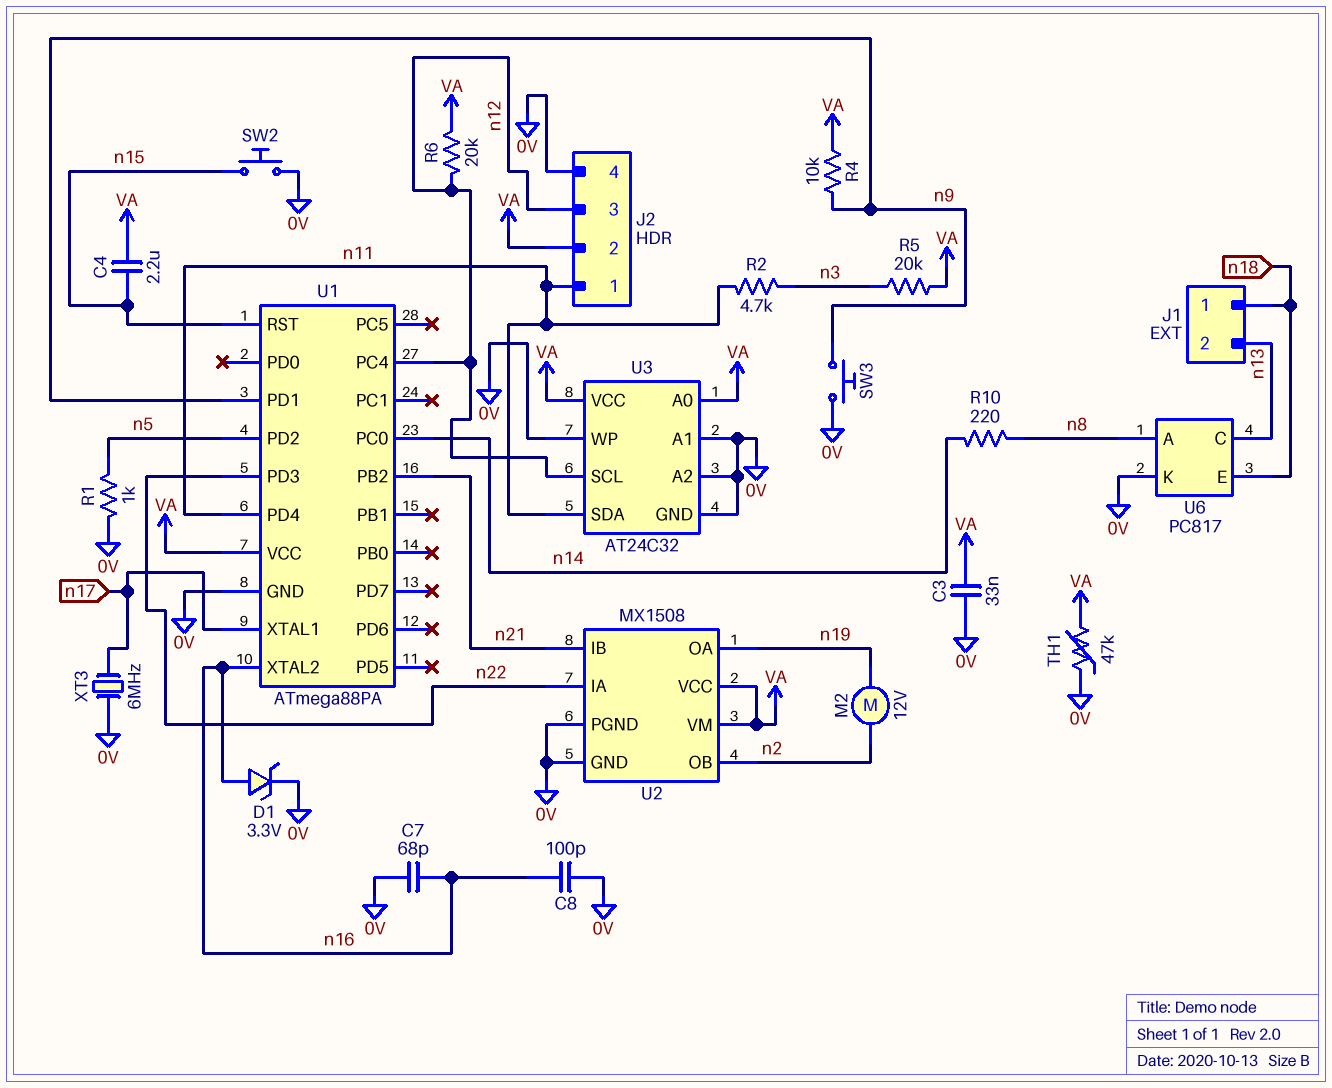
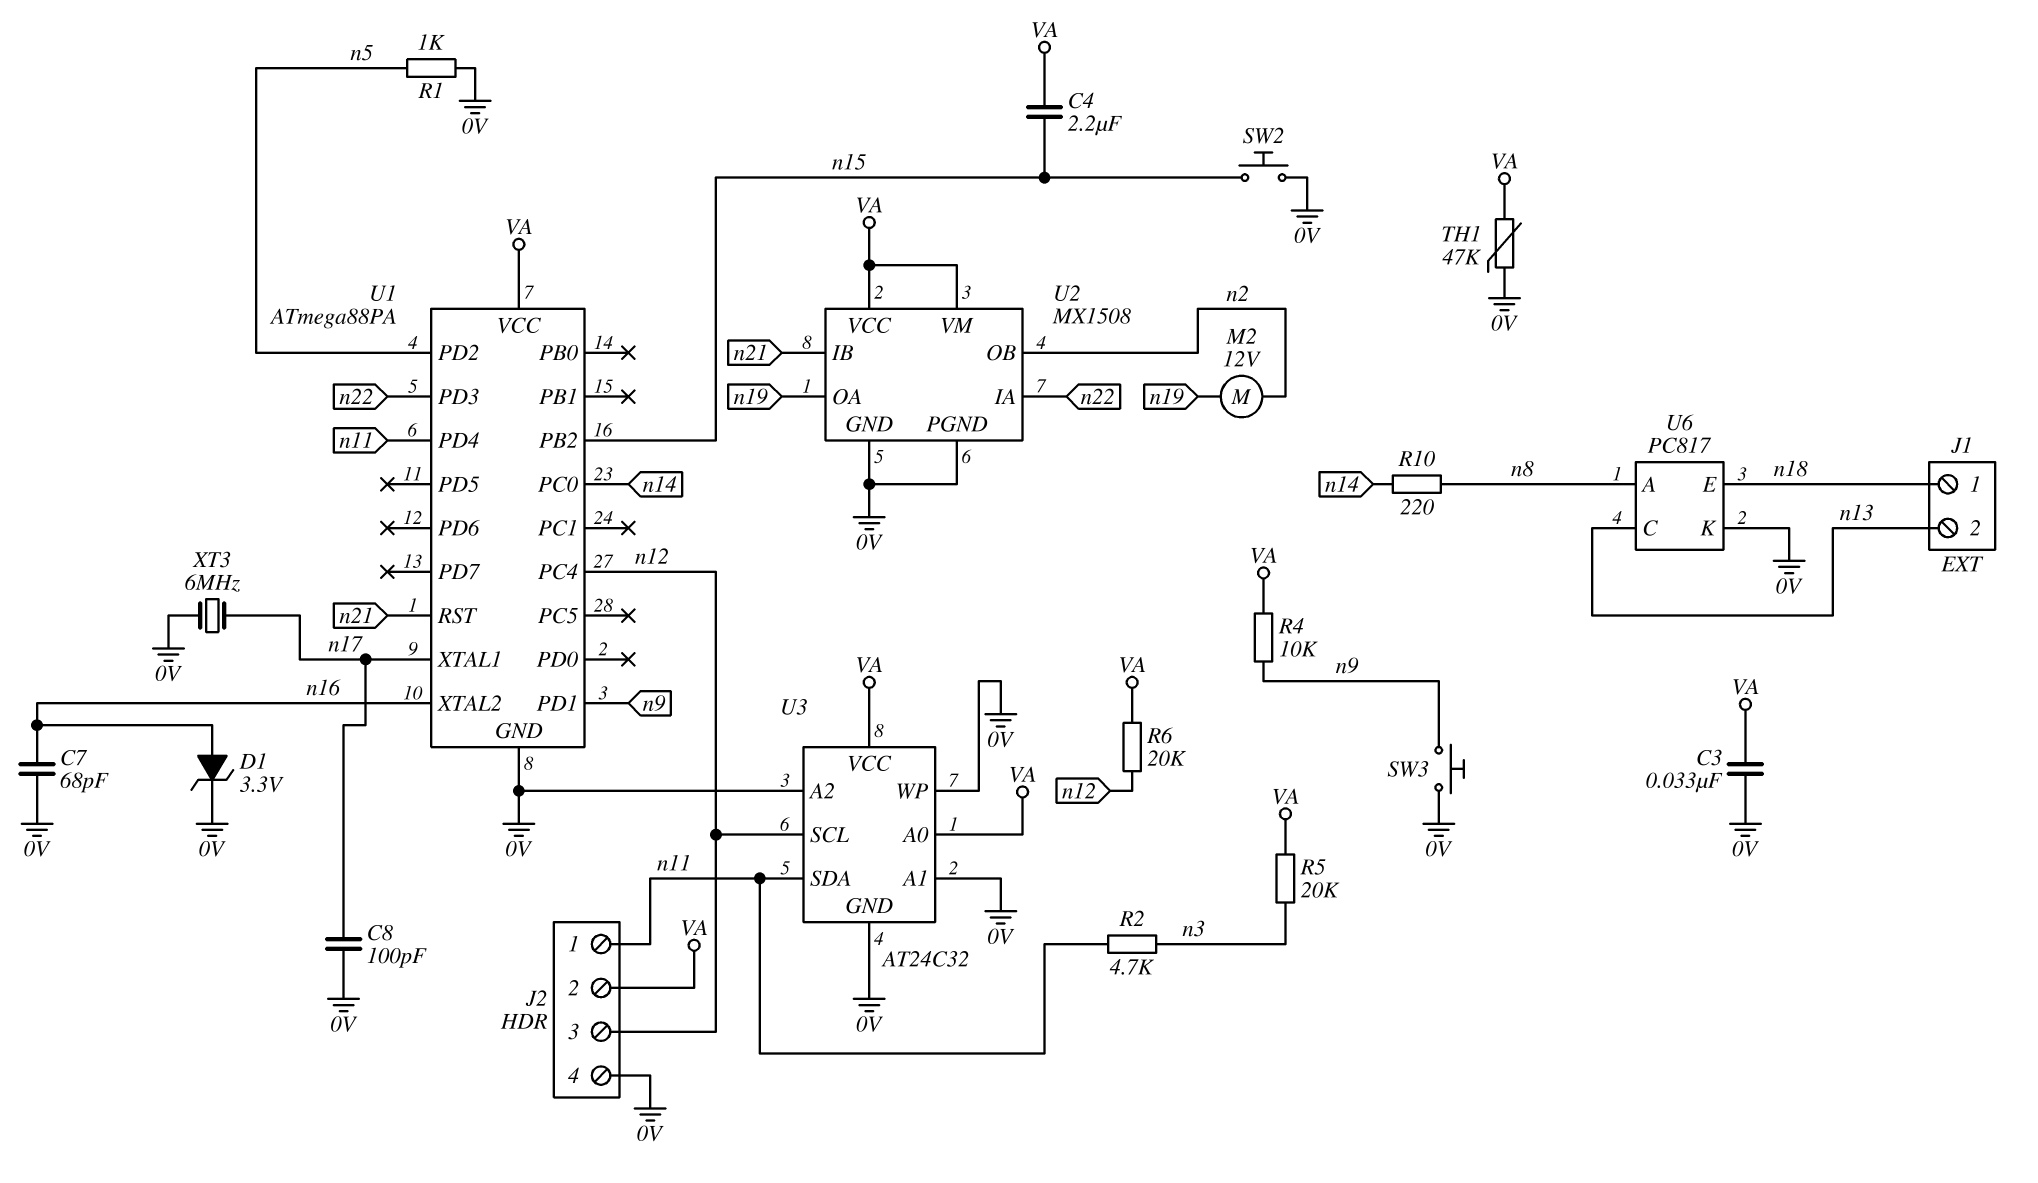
C8: 100pF (0V, n16) -> 100pF (0V, n17)
U1 pin PB2: n21 -> n15
U1 pin RST: n15 -> n21

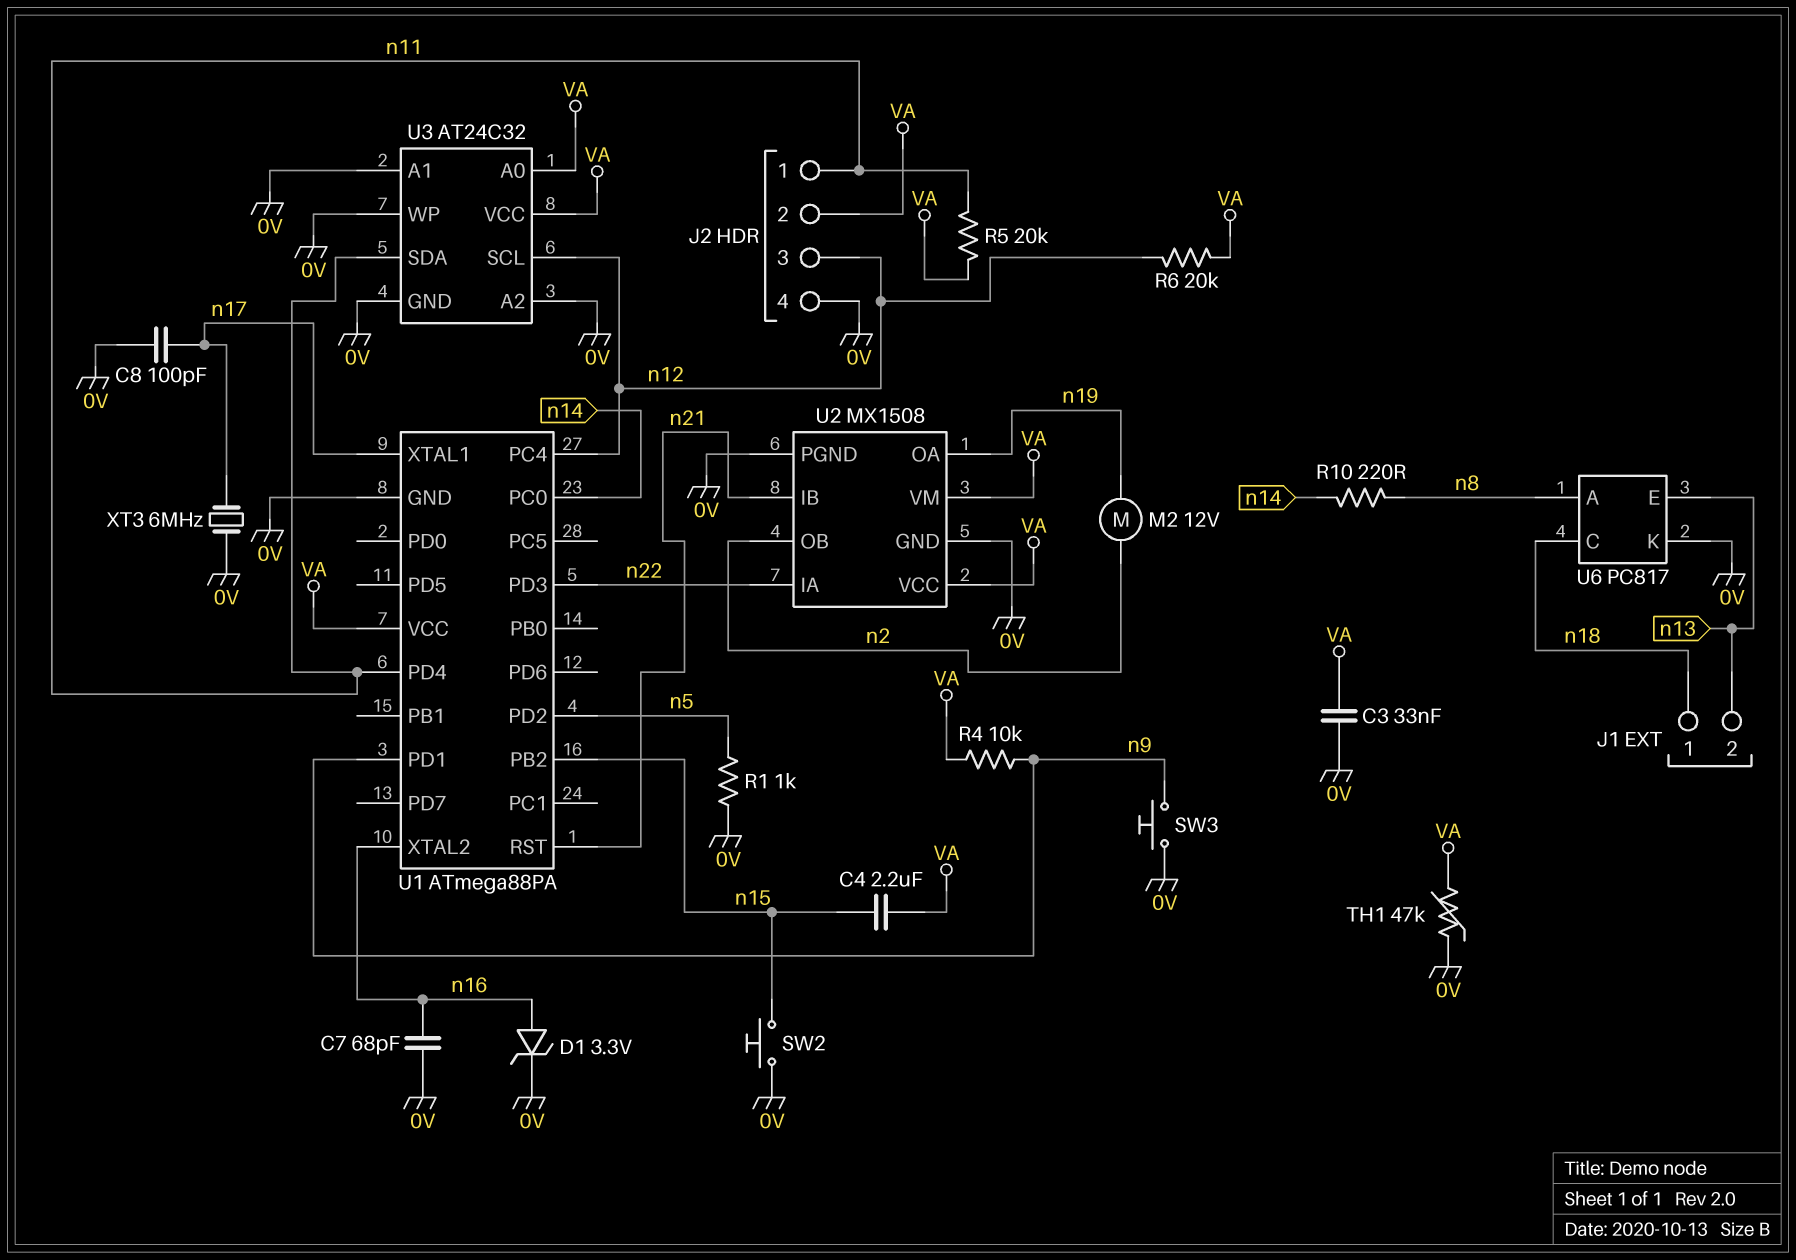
R2: 4.7k (n3, n11) -> none
R5: 20k (VA, n3) -> 20k (VA, n11)
U6 pin C: n13 -> n18
U6 pin E: n18 -> n13

